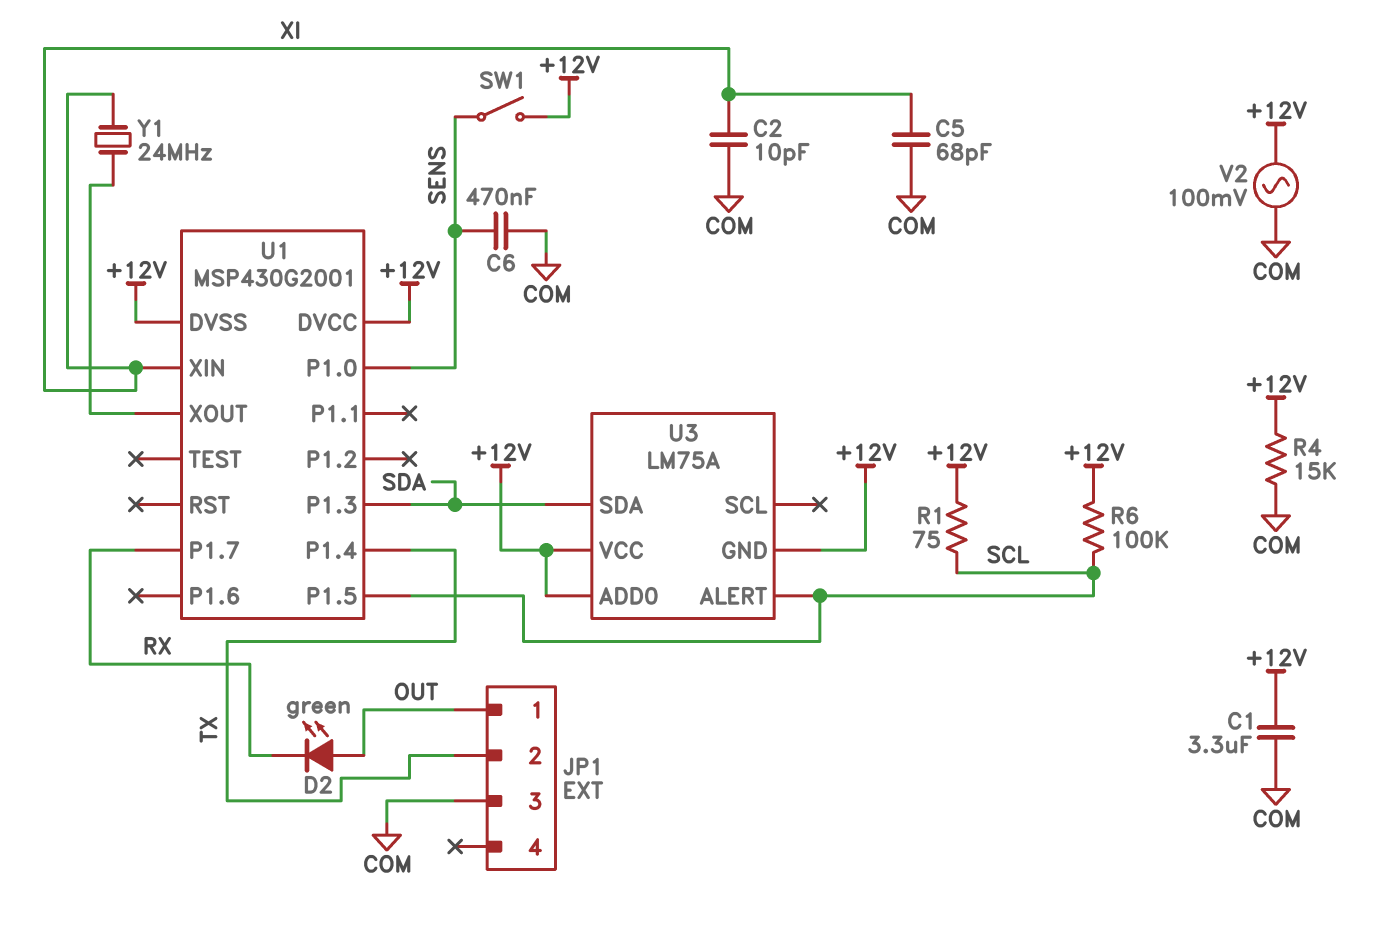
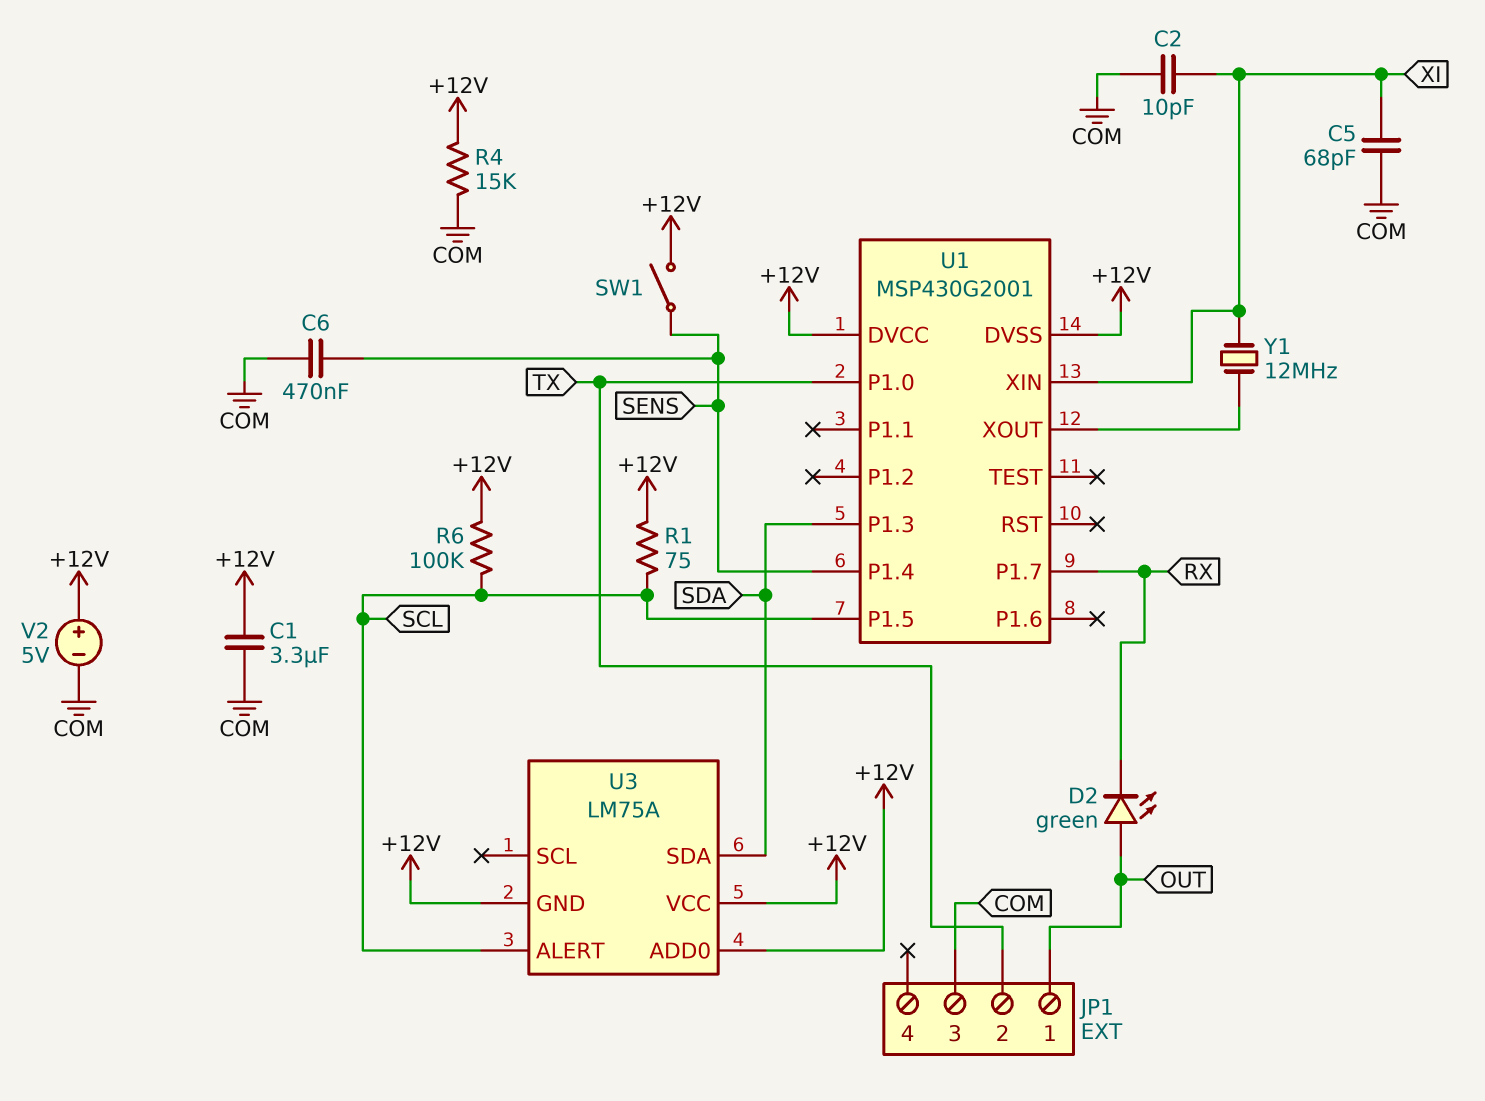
U1 pin P1.0: SENS -> TX
U1 pin P1.4: TX -> SENS
V2: AC 100mV (+12V, COM) -> 5V (plus +12V, minus COM)
Y1: 24MHz (U1/XOUT, XI) -> 12MHz (U1/XOUT, XI)

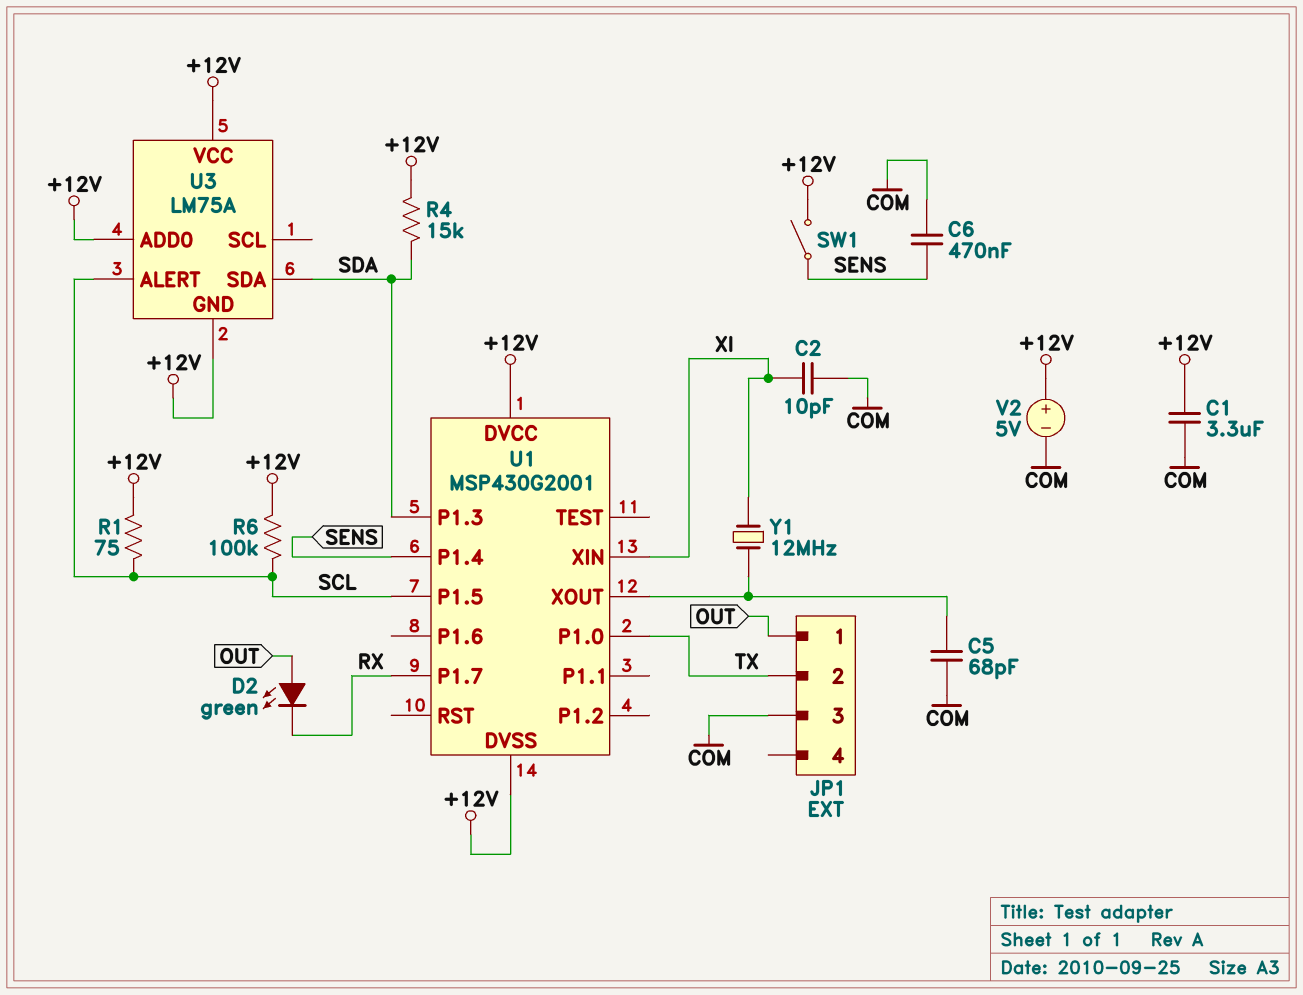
C5: 68pF (COM, XI) -> 68pF (COM, U1/XOUT)
R4: 15k (+12V, COM) -> 15k (+12V, SDA)

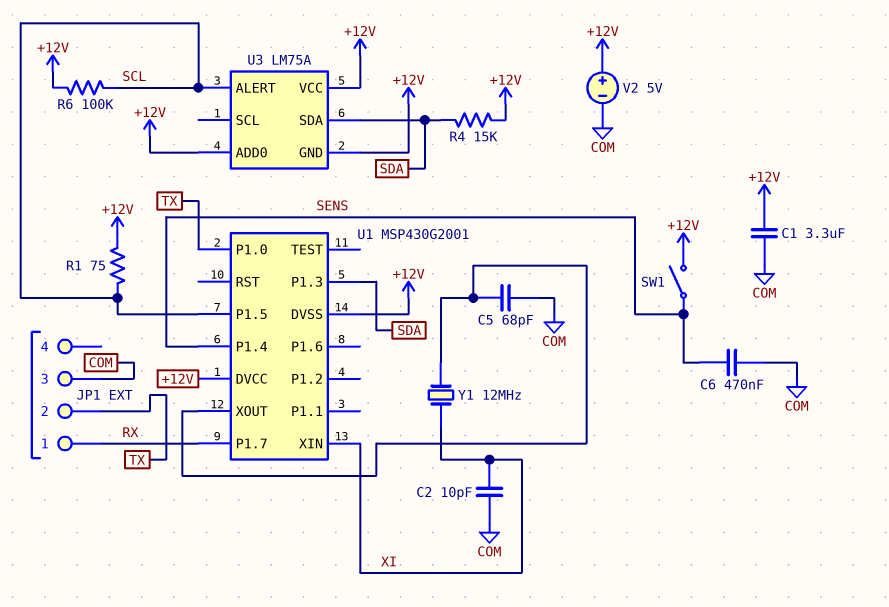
D2: LED green (A OUT, K RX) -> none
JP1 pin 1: OUT -> RX

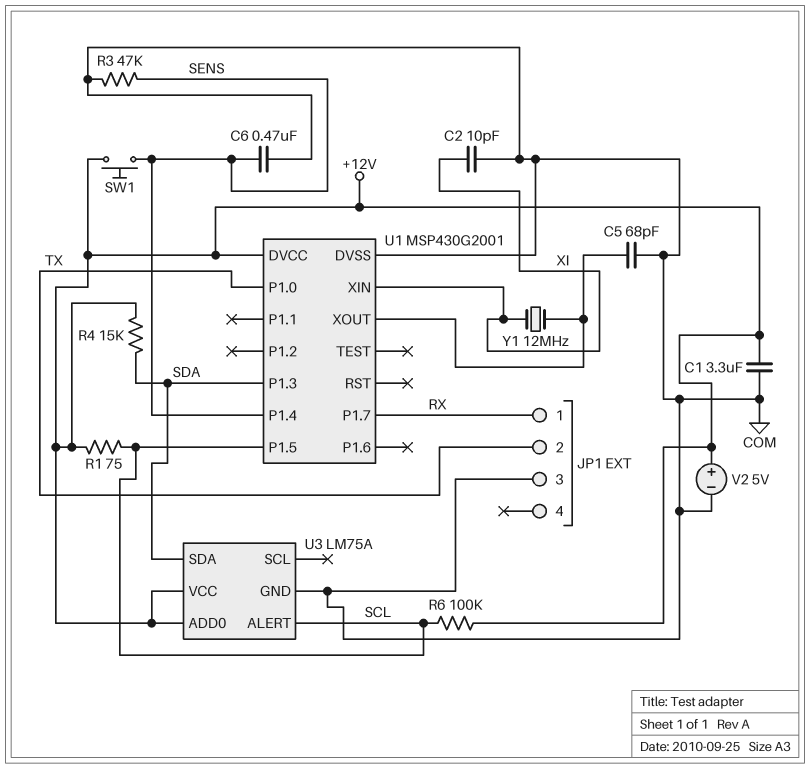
R3: none -> 47k (COM, SENS)
SW1: switch (+12V, SENS) -> button (+12V, SENS)
U1 pin DVSS: +12V -> COM
U3 pin GND: +12V -> COM

